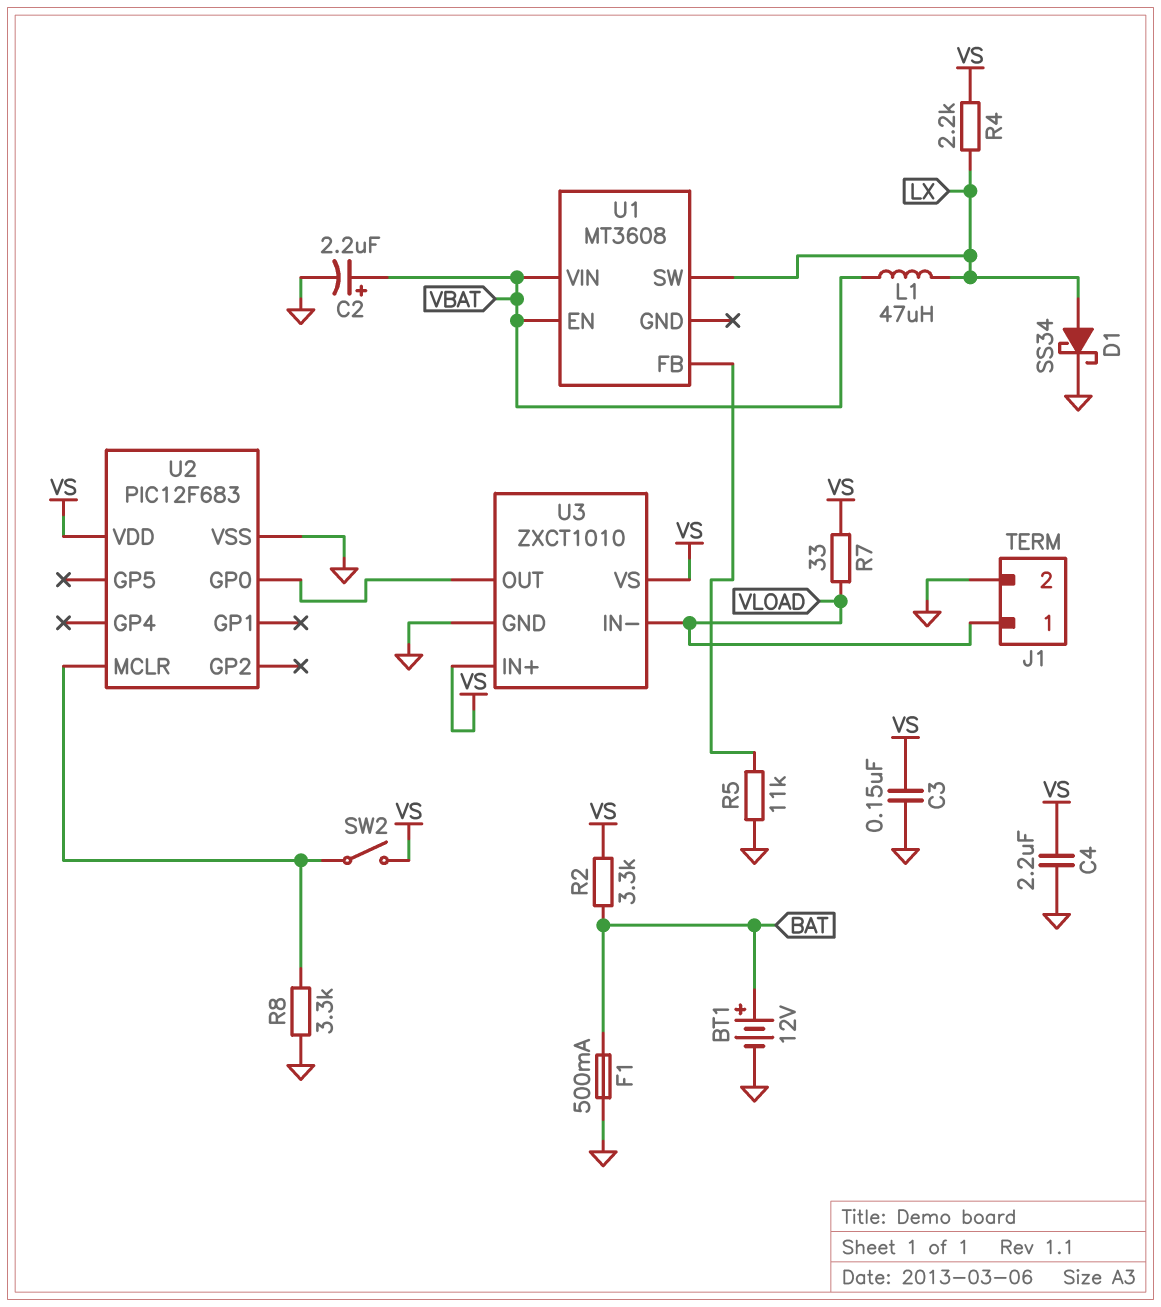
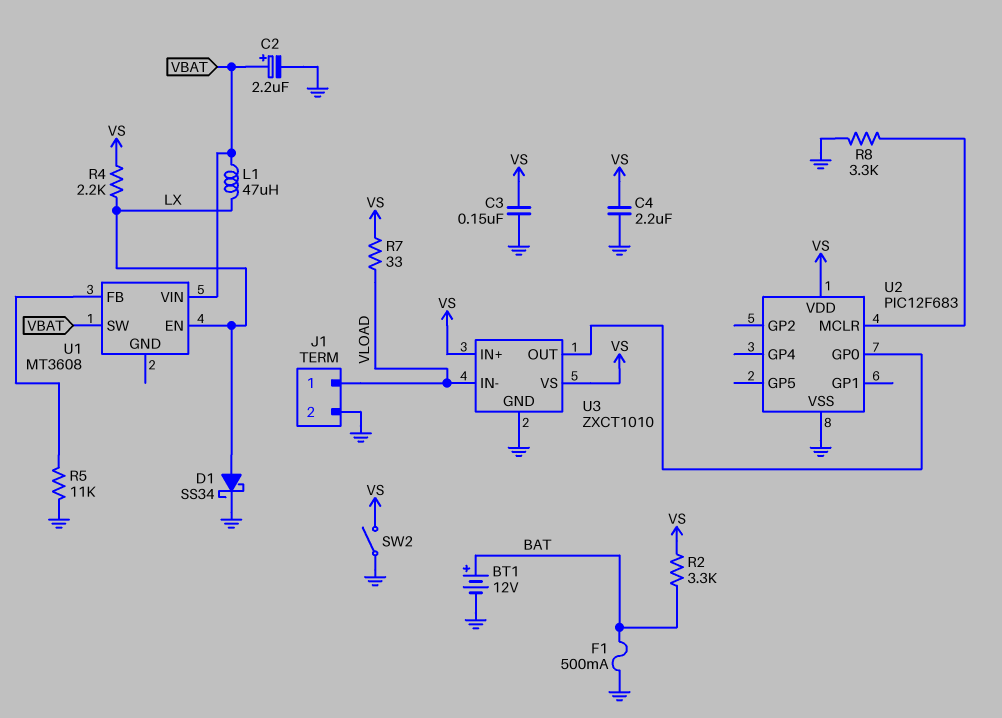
SW2: switch (U2/MCLR, VS) -> switch (GND, VS)
U1 pin EN: VBAT -> LX
U1 pin SW: LX -> VBAT

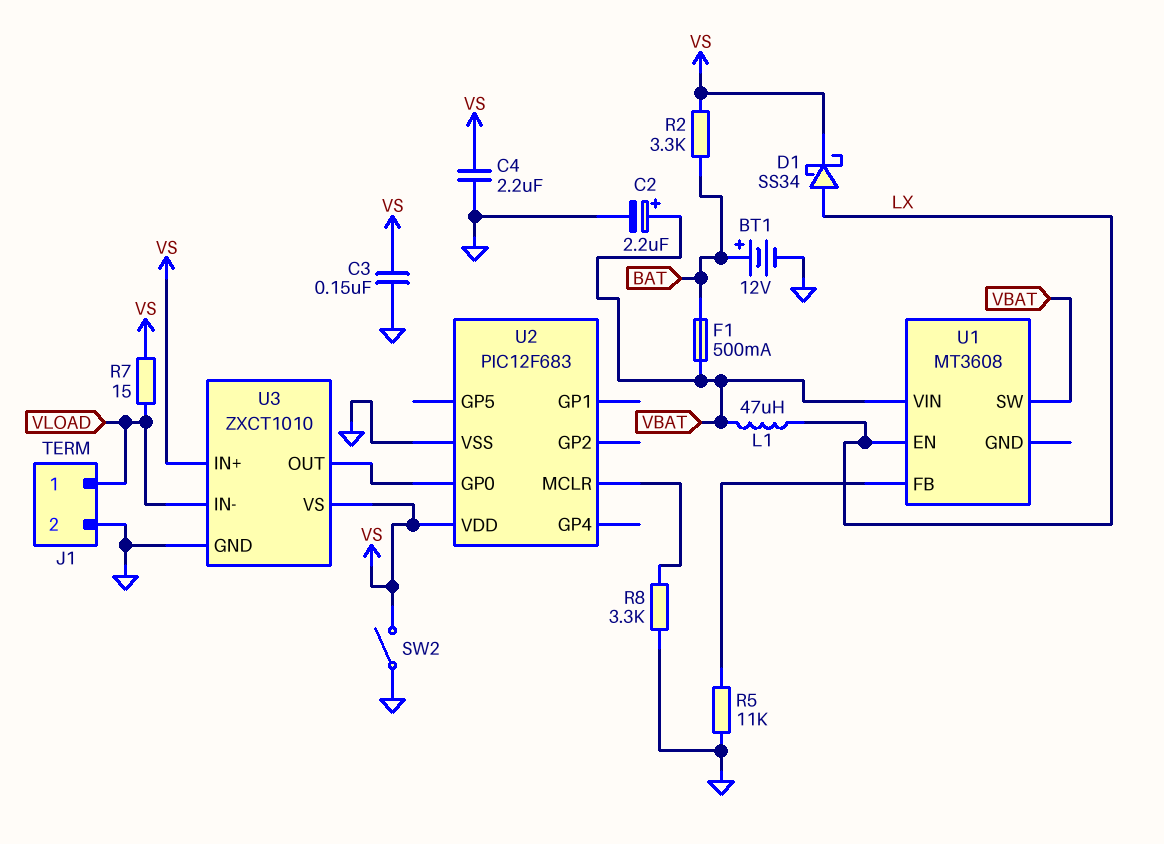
D1: schottky SS34 (A LX, K GND) -> schottky SS34 (A LX, K VS)
F1: 500mA (BAT, GND) -> 500mA (BAT, VBAT)
R4: 2.2k (LX, VS) -> none
R7: 33 (VLOAD, VS) -> 15 (VLOAD, VS)

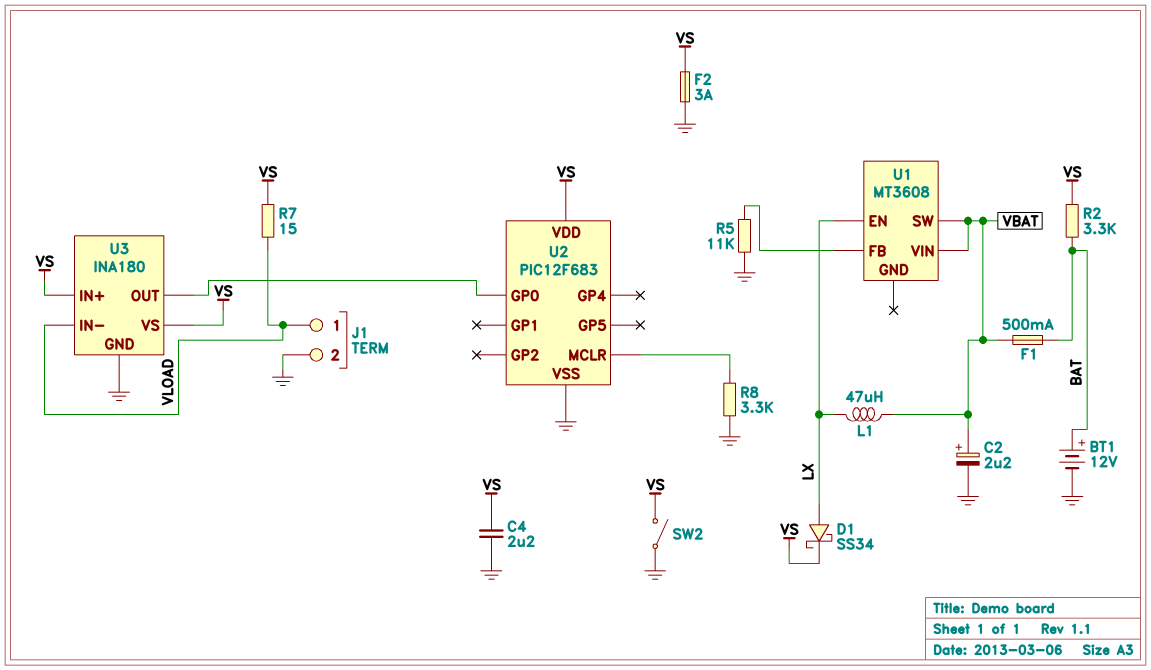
C3: 150nF (GND, VS) -> none
F2: none -> 3A (GND, VS)
U3: ZXCT1010 -> INA180

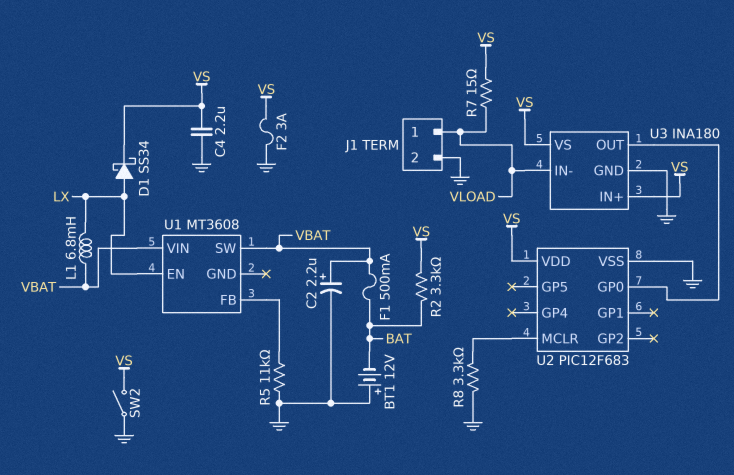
BT1: 12V (plus BAT, minus GND) -> 12V (plus GND, minus BAT)
L1: 47uH (LX, VBAT) -> 6.8mH (LX, VBAT)

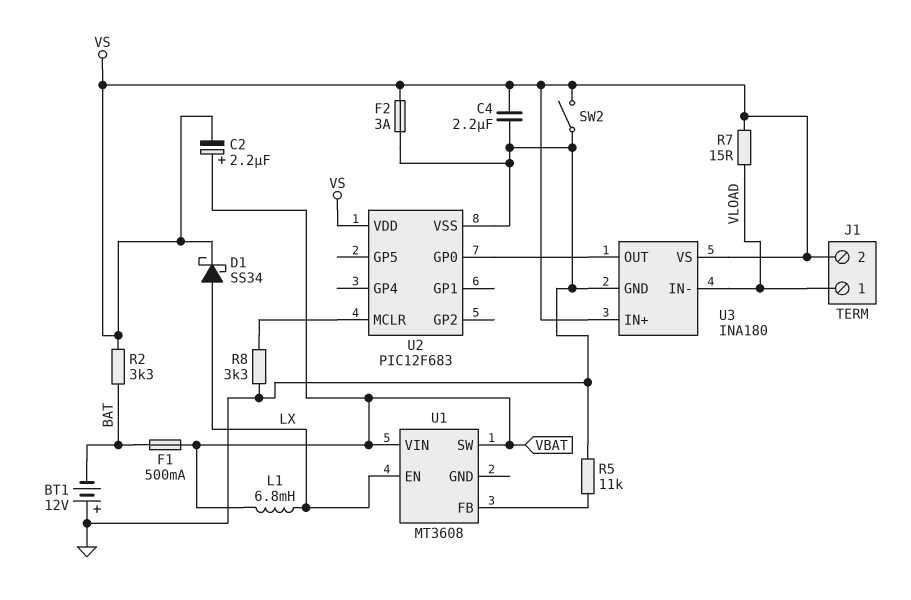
C2: 2.2uF (plus VBAT, minus GND) -> 2.2uF (plus VBAT, minus VS)
J1 pin 2: GND -> VS

